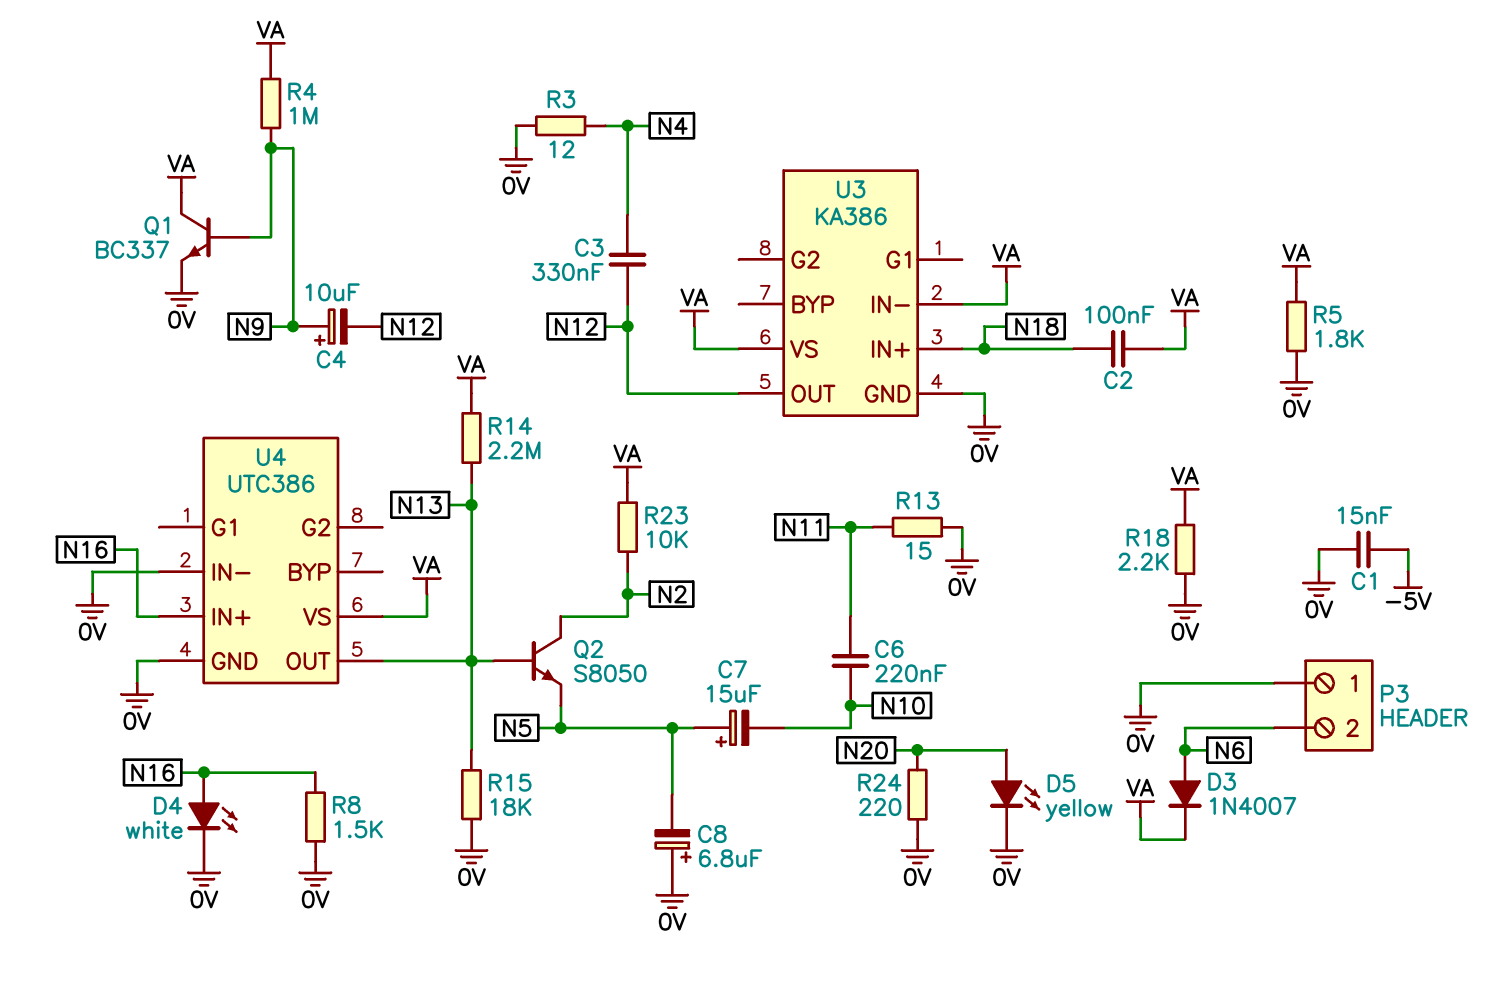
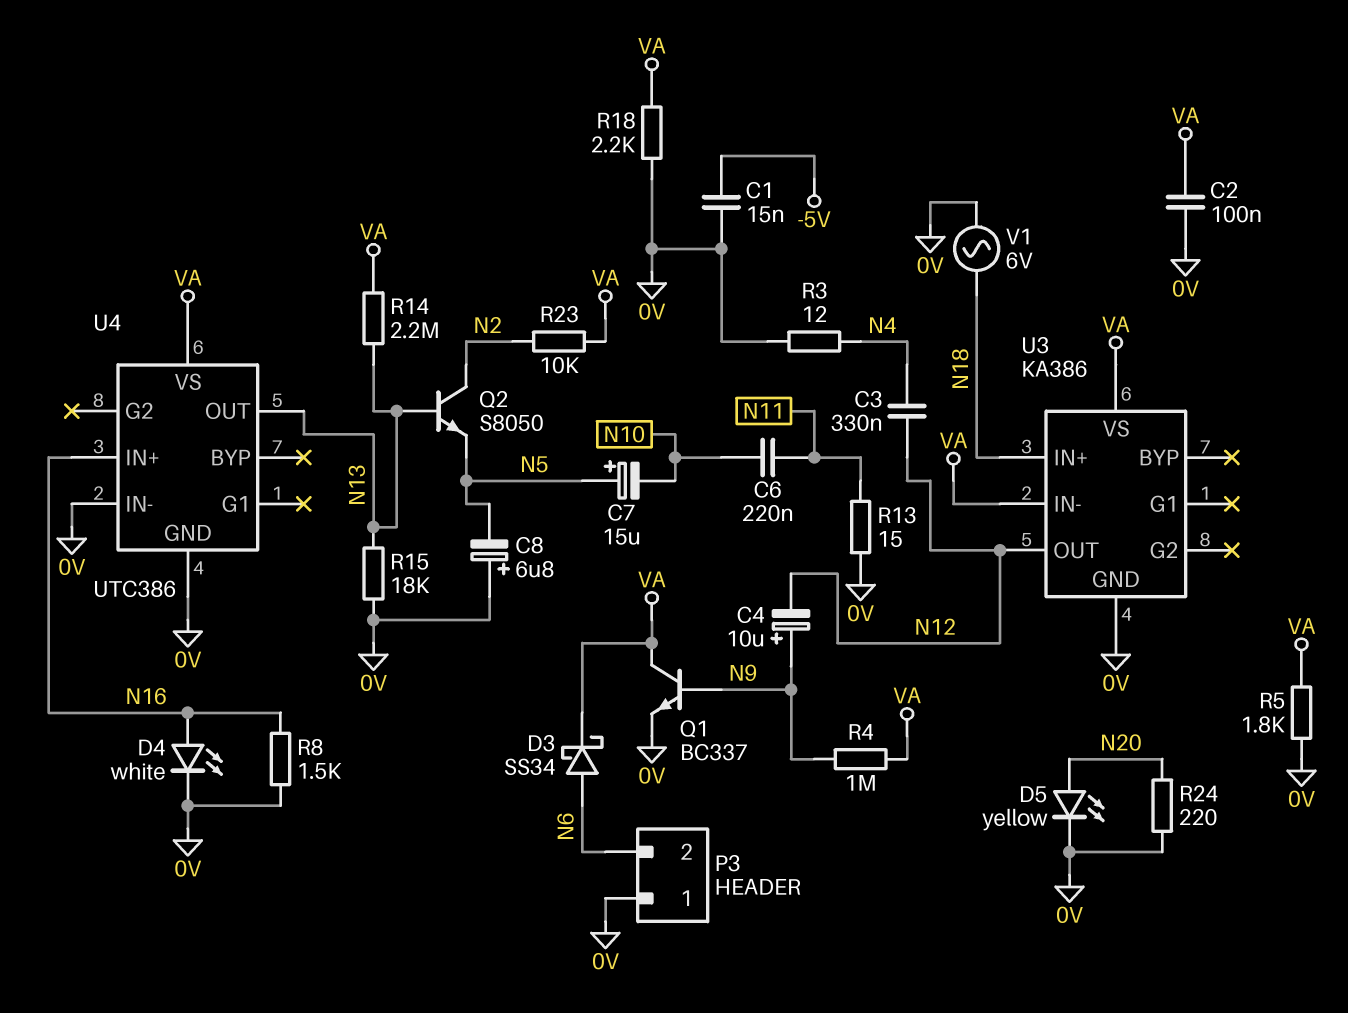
C2: 100nF (N18, VA) -> 100nF (0V, VA)
D3: diode 1N4007 (A N6, K VA) -> schottky SS34 (A N6, K VA)
V1: none -> AC 6V (0V, N18)

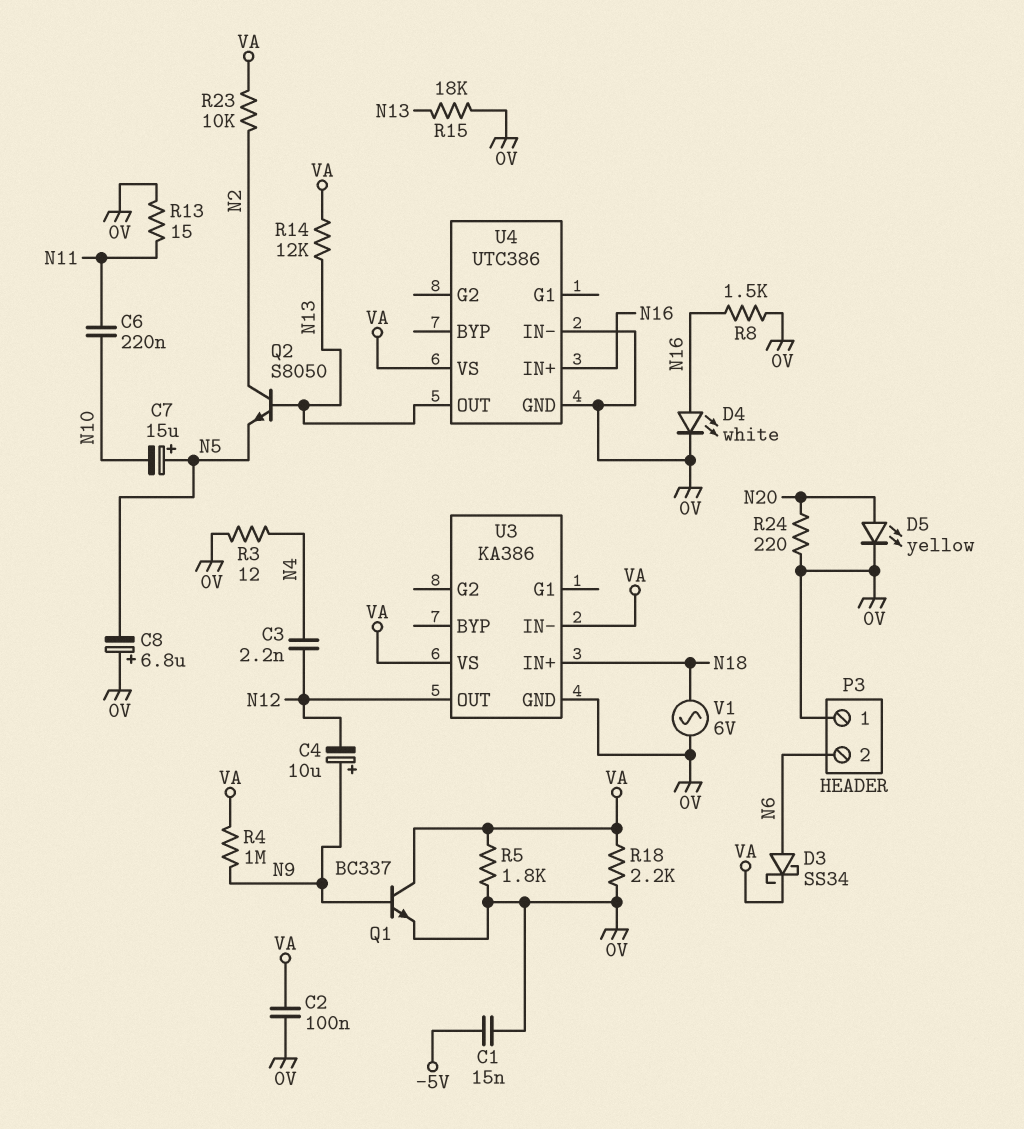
C3: 330nF (N4, N12) -> 2.2nF (N4, N12)
R14: 2.2M (N13, VA) -> 12k (N13, VA)

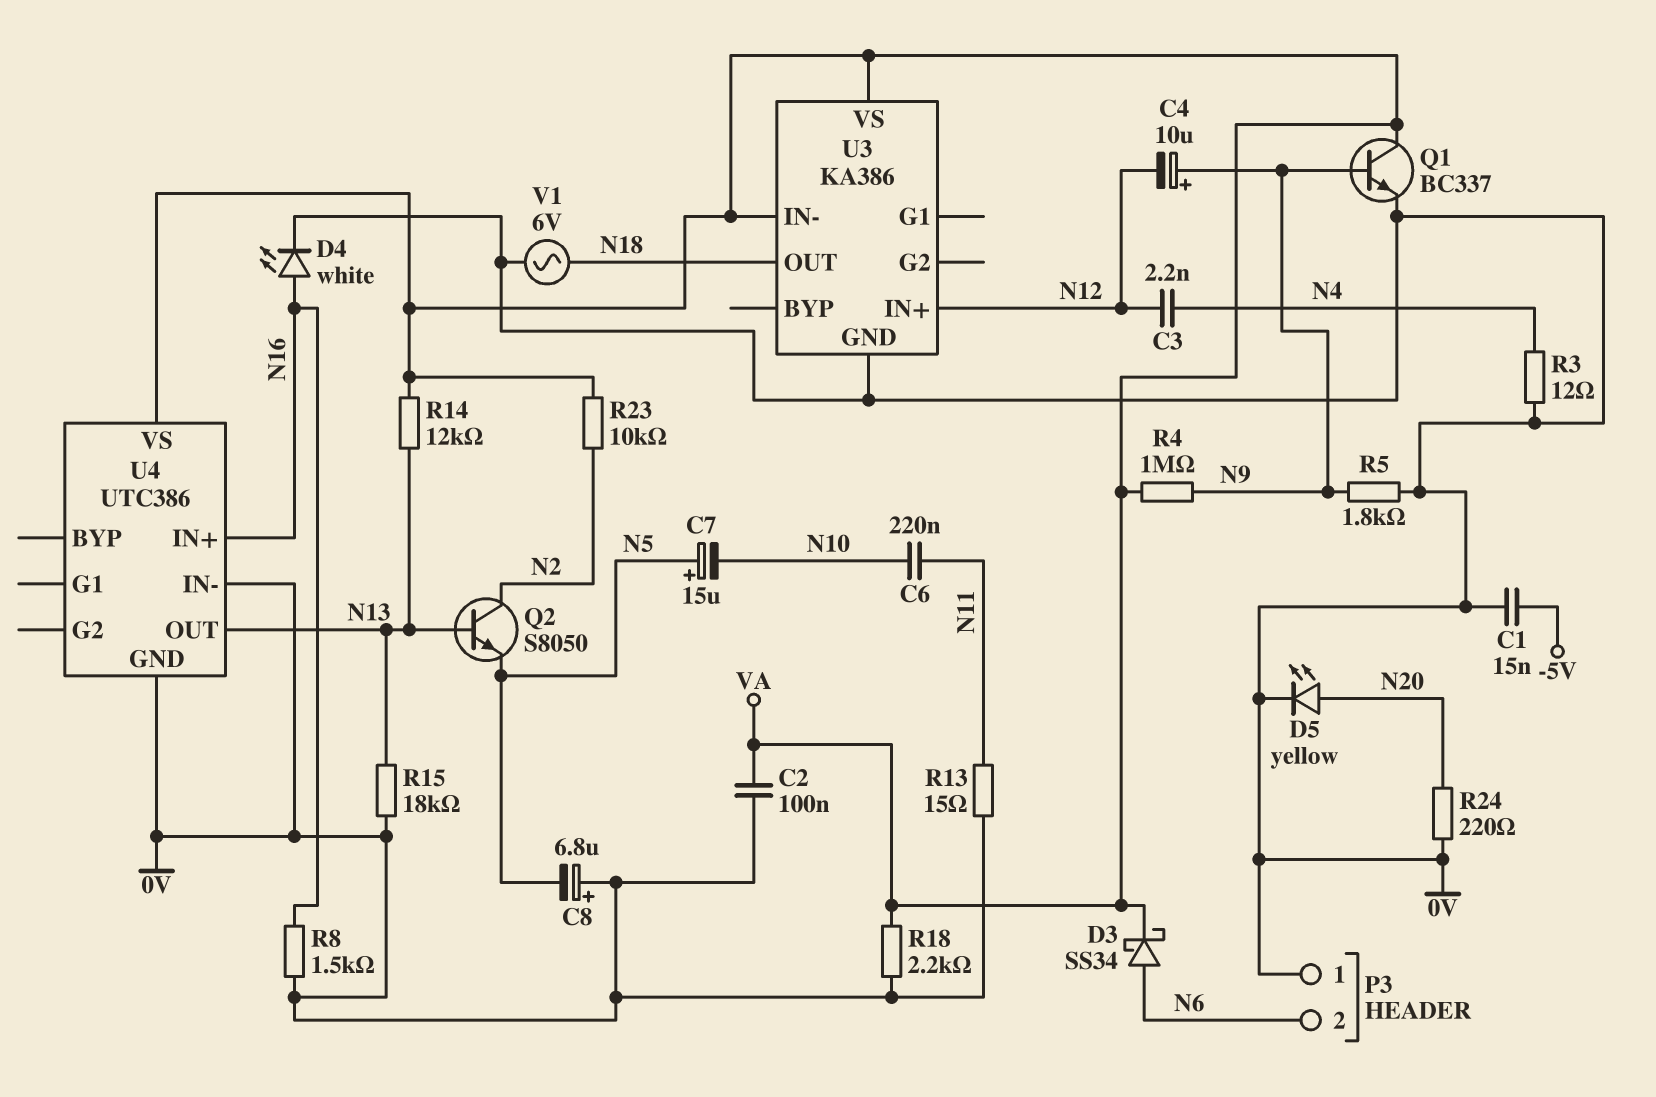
R5: 1.8k (0V, VA) -> 1.8k (0V, N9)
U3 pin IN+: N18 -> N12
U3 pin OUT: N12 -> N18

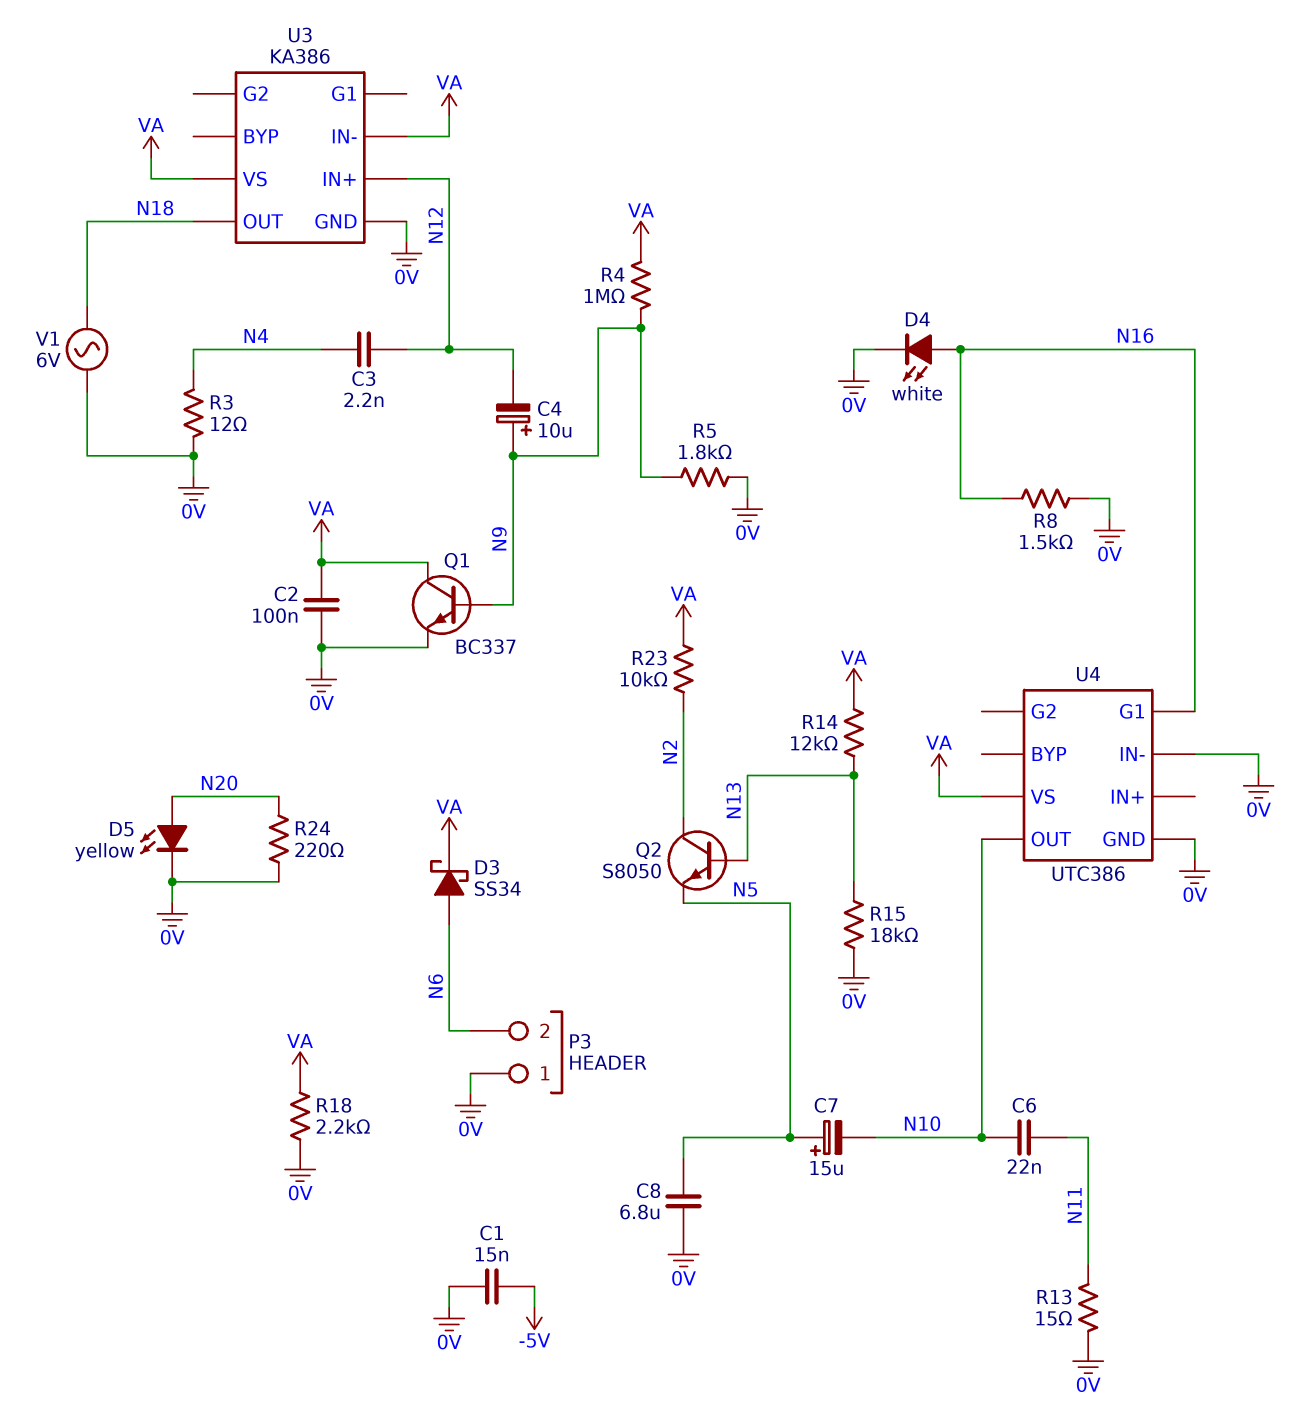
C6: 220nF (N10, N11) -> 22nF (N10, N11)
C8: 6.8uF (plus 0V, minus N5) -> 6.8uF (0V, N5)
U4 pin G1: none -> N16
U4 pin IN+: N16 -> none
U4 pin OUT: N13 -> N10

